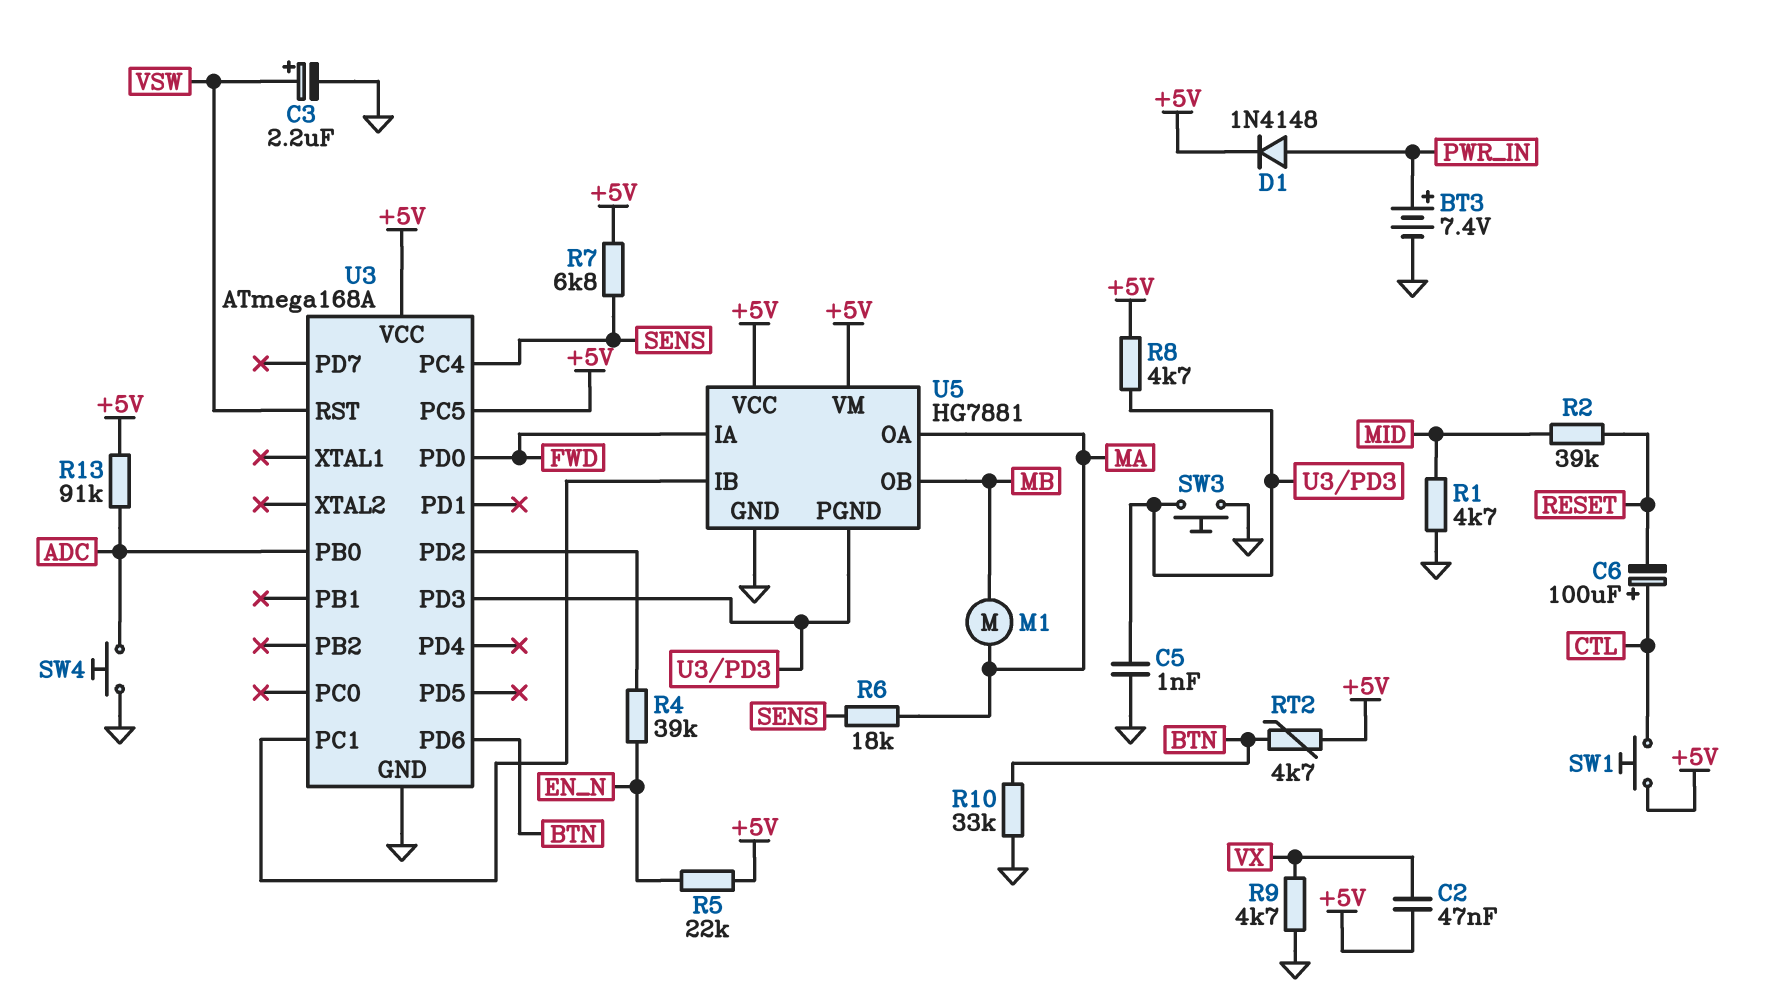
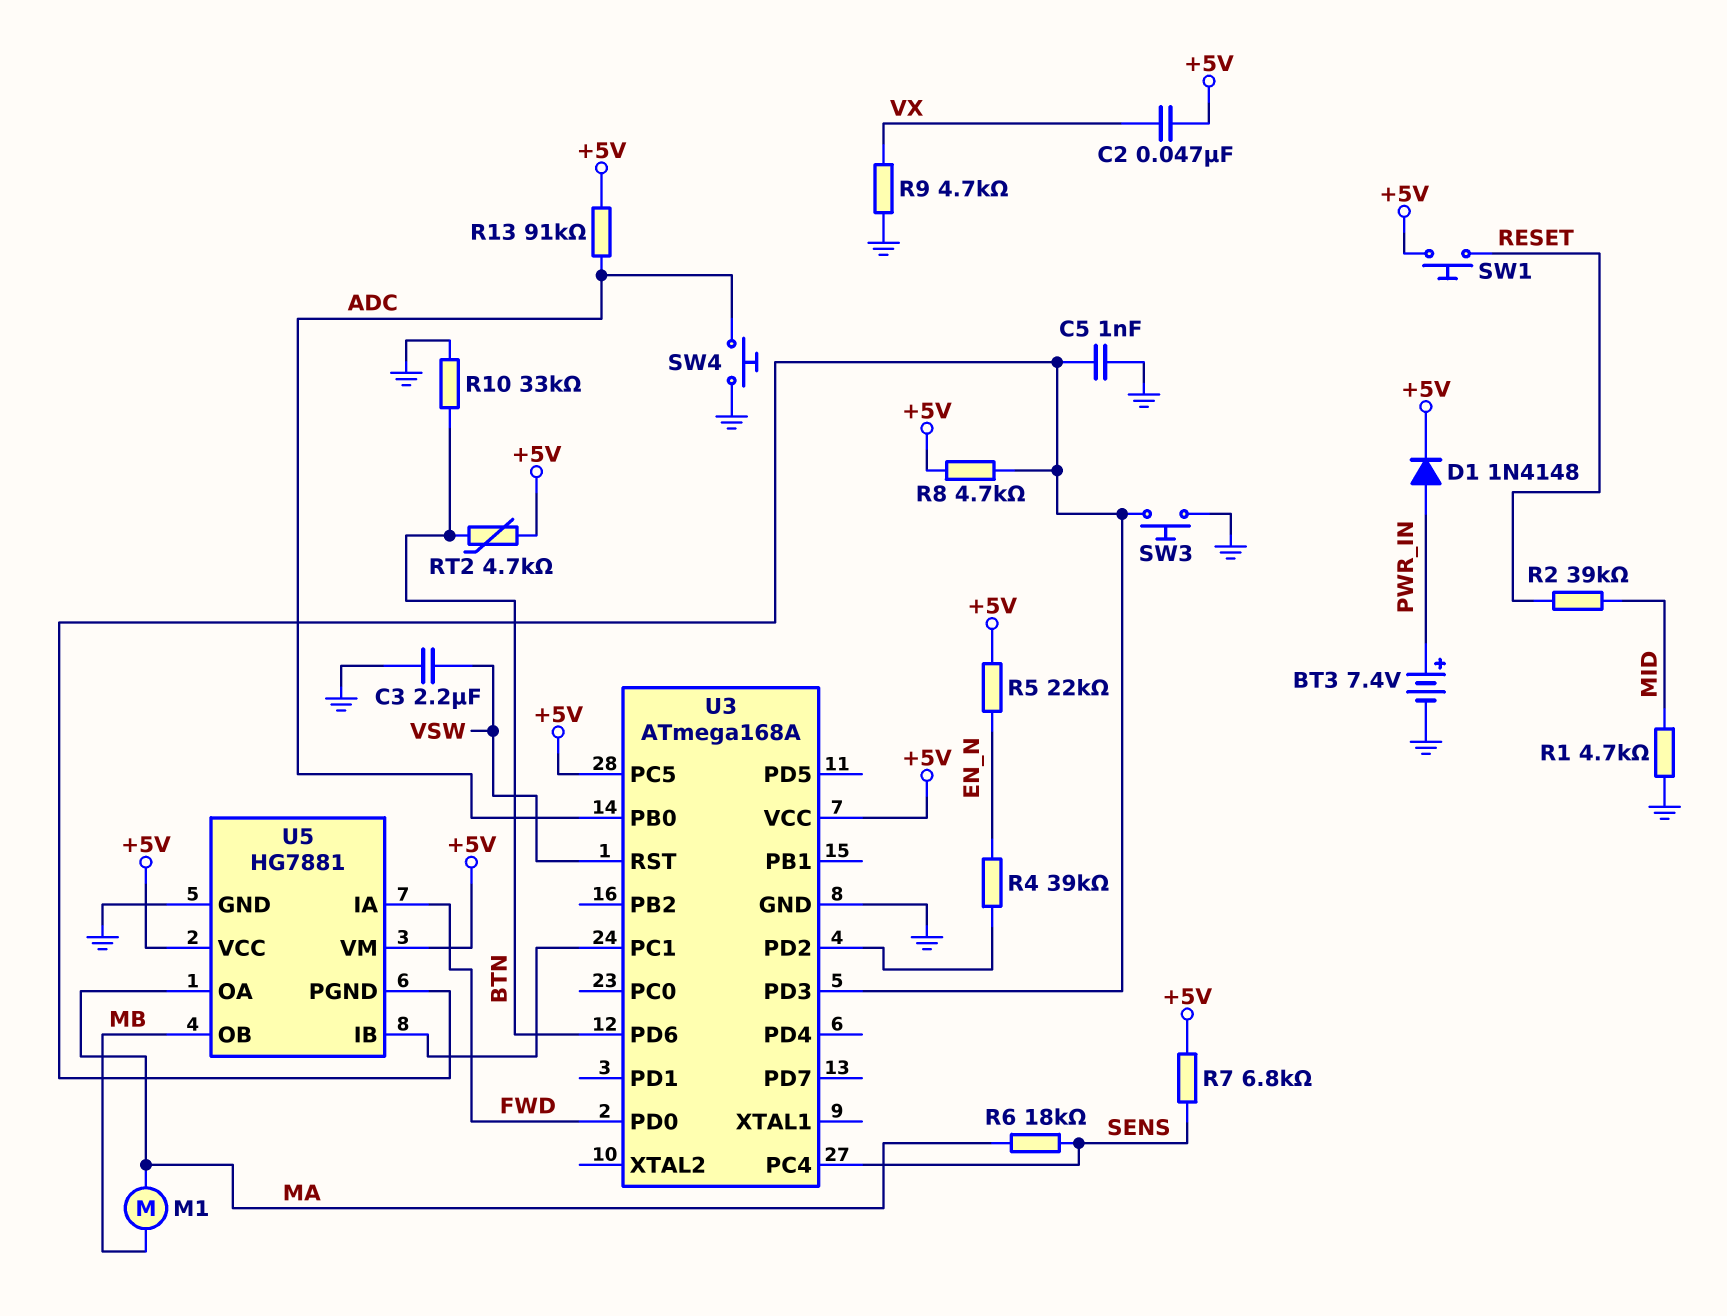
C3: 2.2uF (plus VSW, minus GND) -> 2.2uF (GND, VSW)
C6: 100uF (plus CTL, minus RESET) -> none
SW1: button (+5V, CTL) -> button (+5V, RESET)

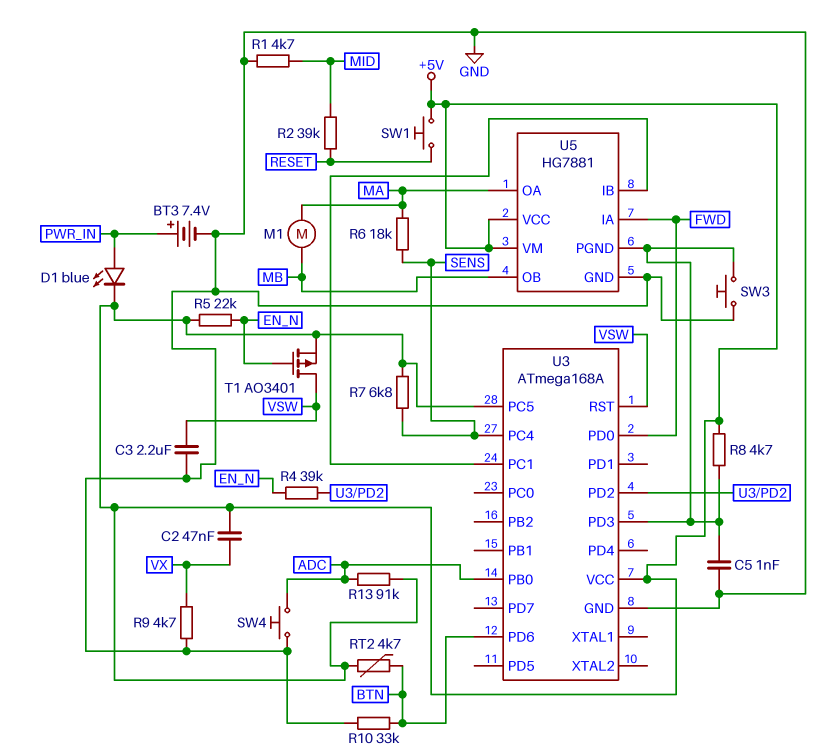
D1: diode 1N4148 (A PWR_IN, K +5V) -> LED blue (A PWR_IN, K +5V)
T1: none -> PMOS AO3401 (G EN_N, D VSW, S +5V)

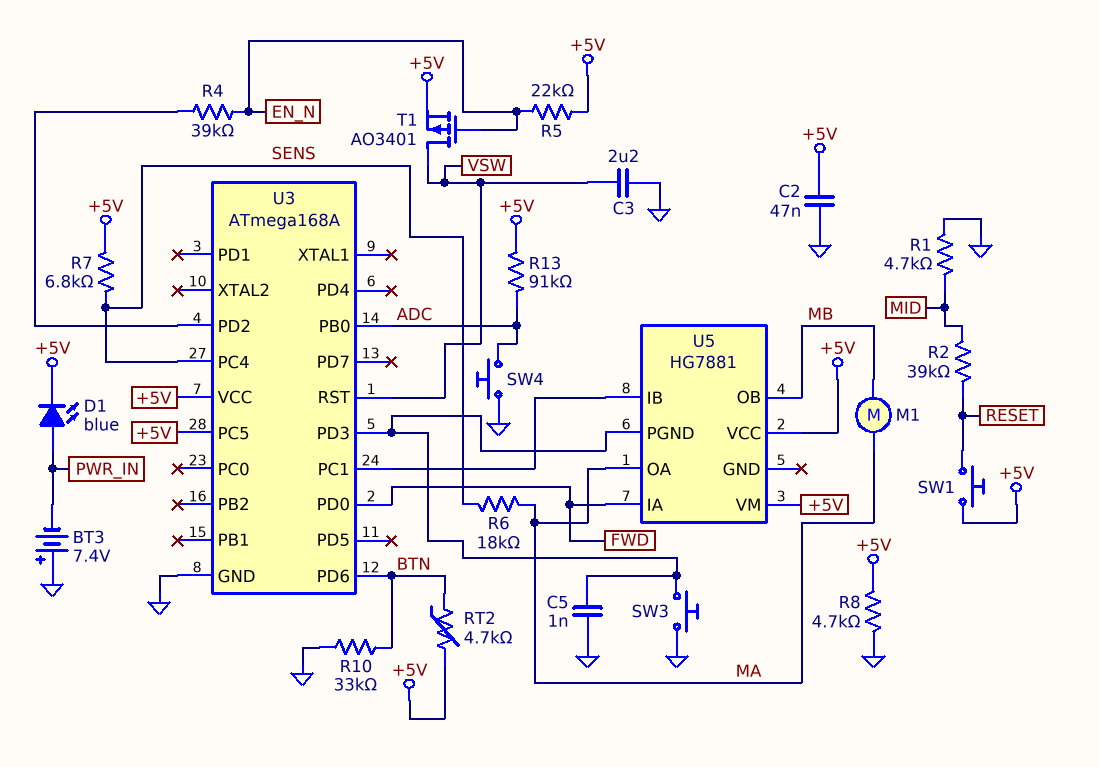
BT3: 7.4V (plus PWR_IN, minus GND) -> 7.4V (plus GND, minus PWR_IN)
C2: 47nF (+5V, VX) -> 47nF (+5V, GND)
R8: 4.7k (+5V, U3/PD3) -> 4.7k (+5V, GND)
R9: 4.7k (GND, VX) -> none
U5 pin GND: GND -> none

